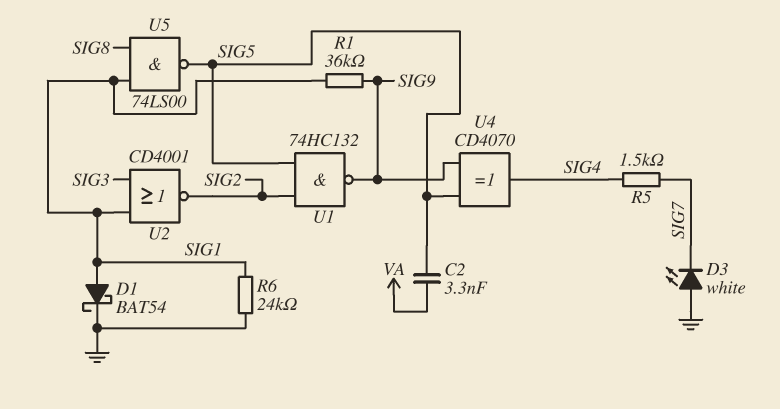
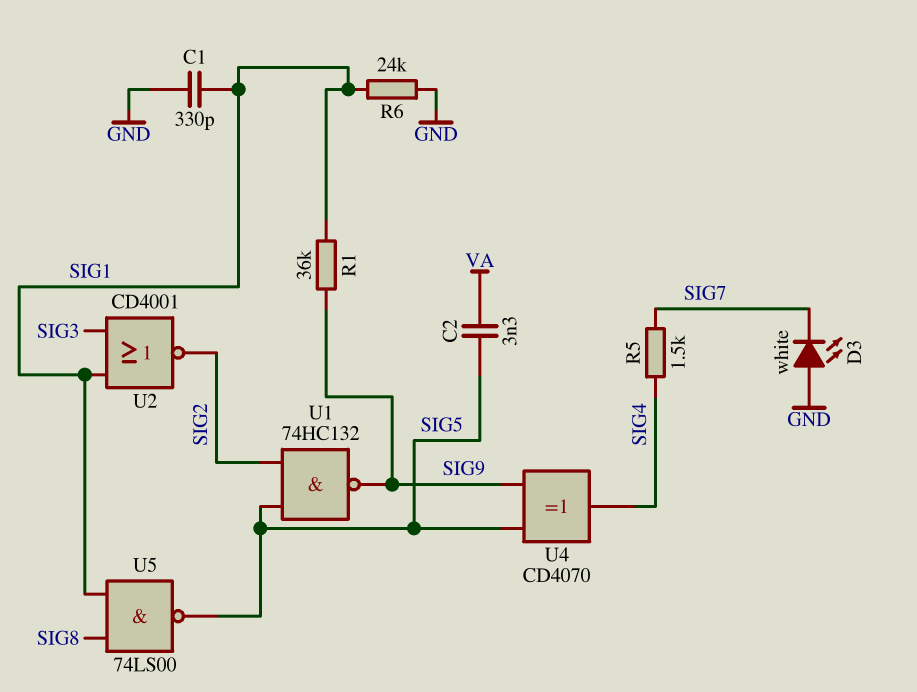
C1: none -> 330pF (GND, SIG1)
D1: schottky BAT54 (A SIG1, K GND) -> none

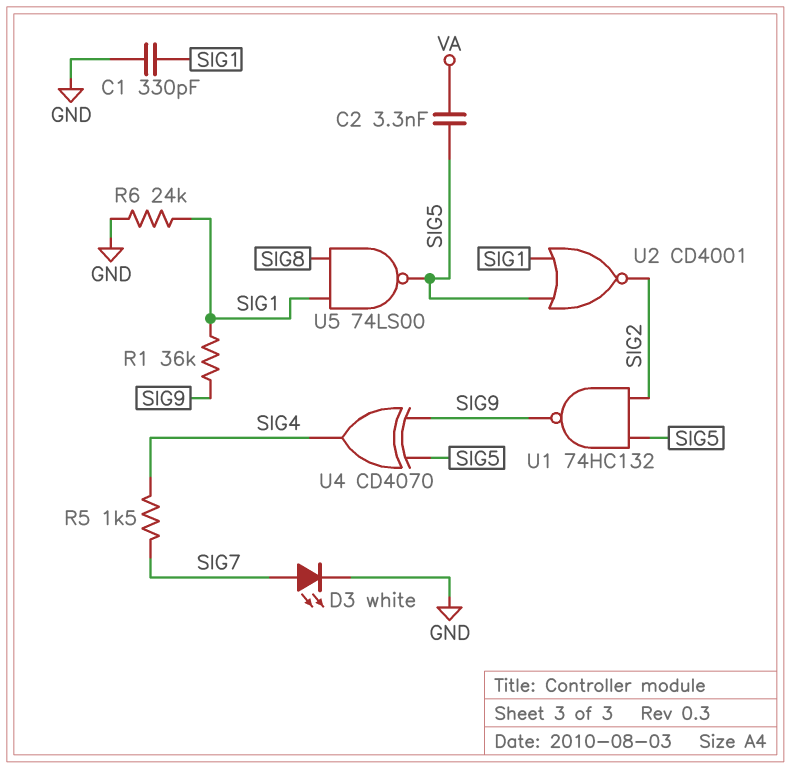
D3: LED white (A GND, K SIG7) -> LED white (A SIG7, K GND)
U2: NOR CD4001 (in SIG1, in SIG3, out SIG2) -> NOR CD4001 (in SIG1, in SIG5, out SIG2)

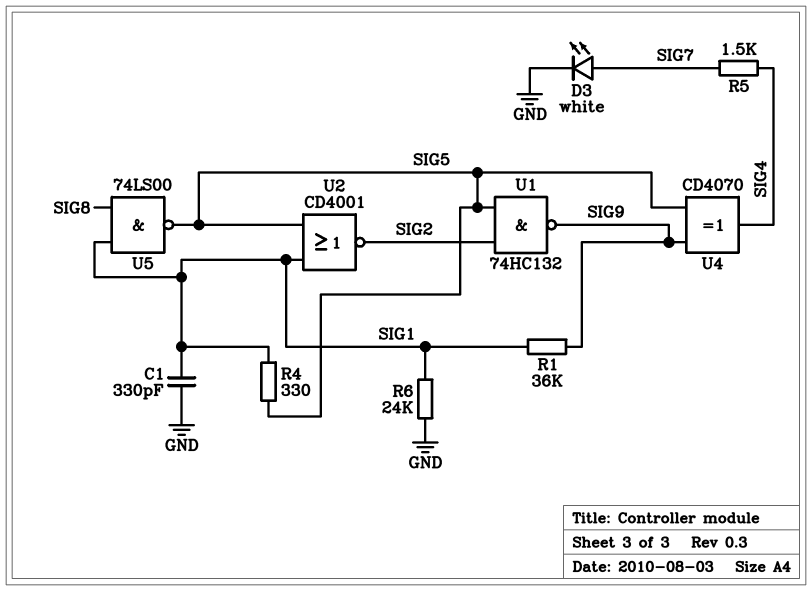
C2: 3.3nF (SIG5, VA) -> none
R4: none -> 330 (SIG1, SIG5)

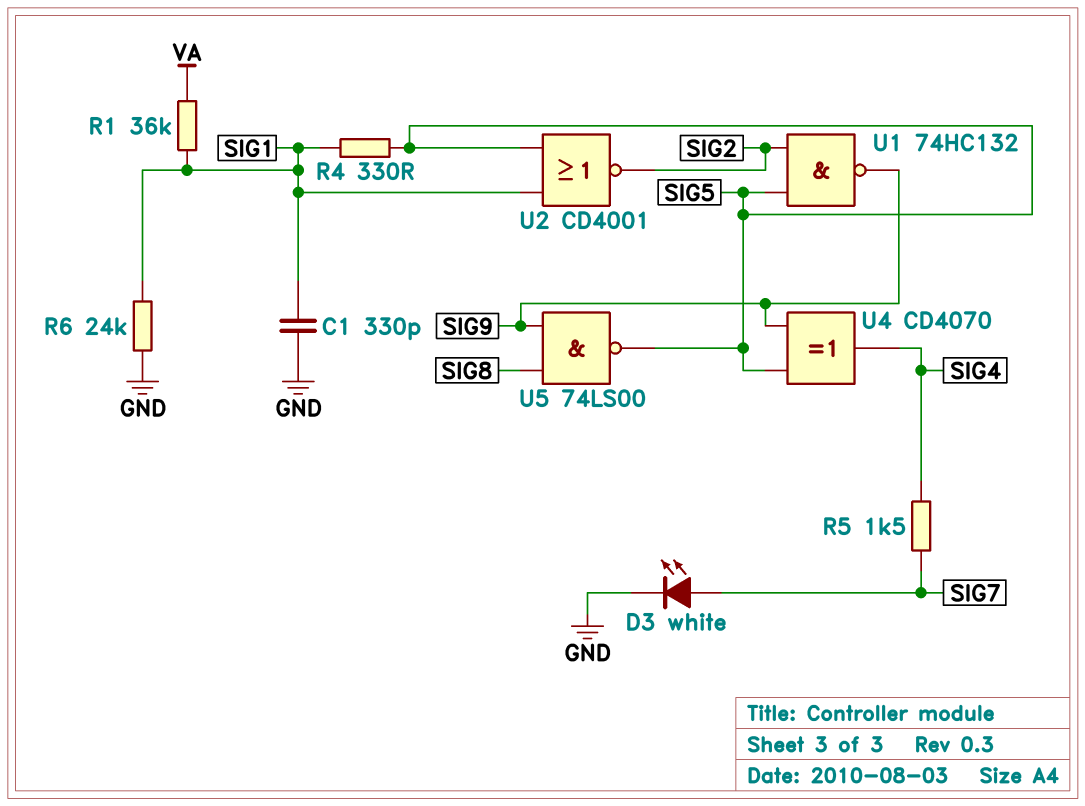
R1: 36k (SIG1, SIG9) -> 36k (SIG1, VA)
U5: NAND 74LS00 (in SIG1, in SIG8, out SIG5) -> NAND 74LS00 (in SIG8, in SIG9, out SIG5)

